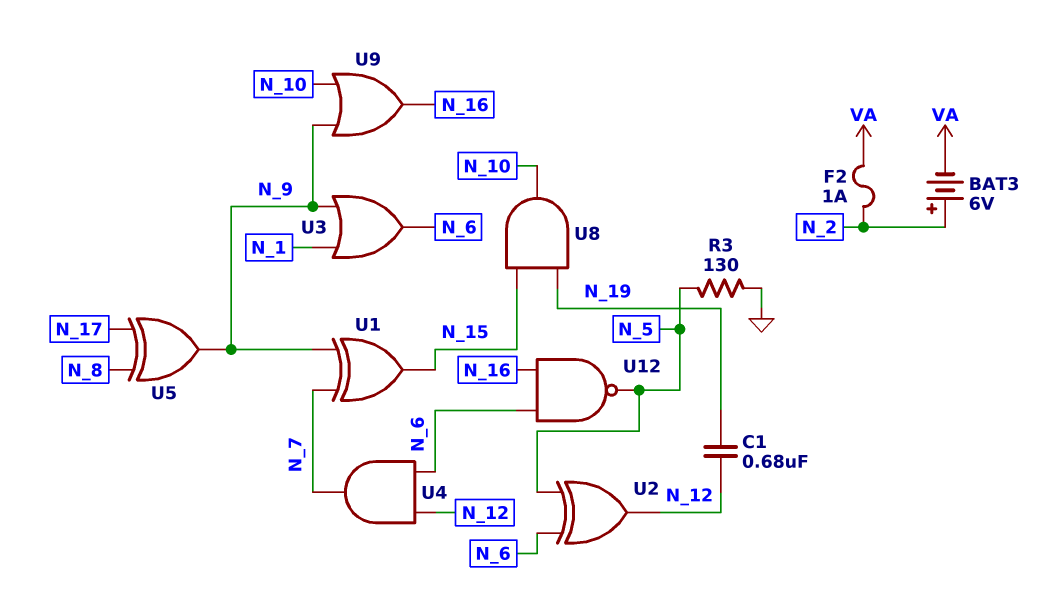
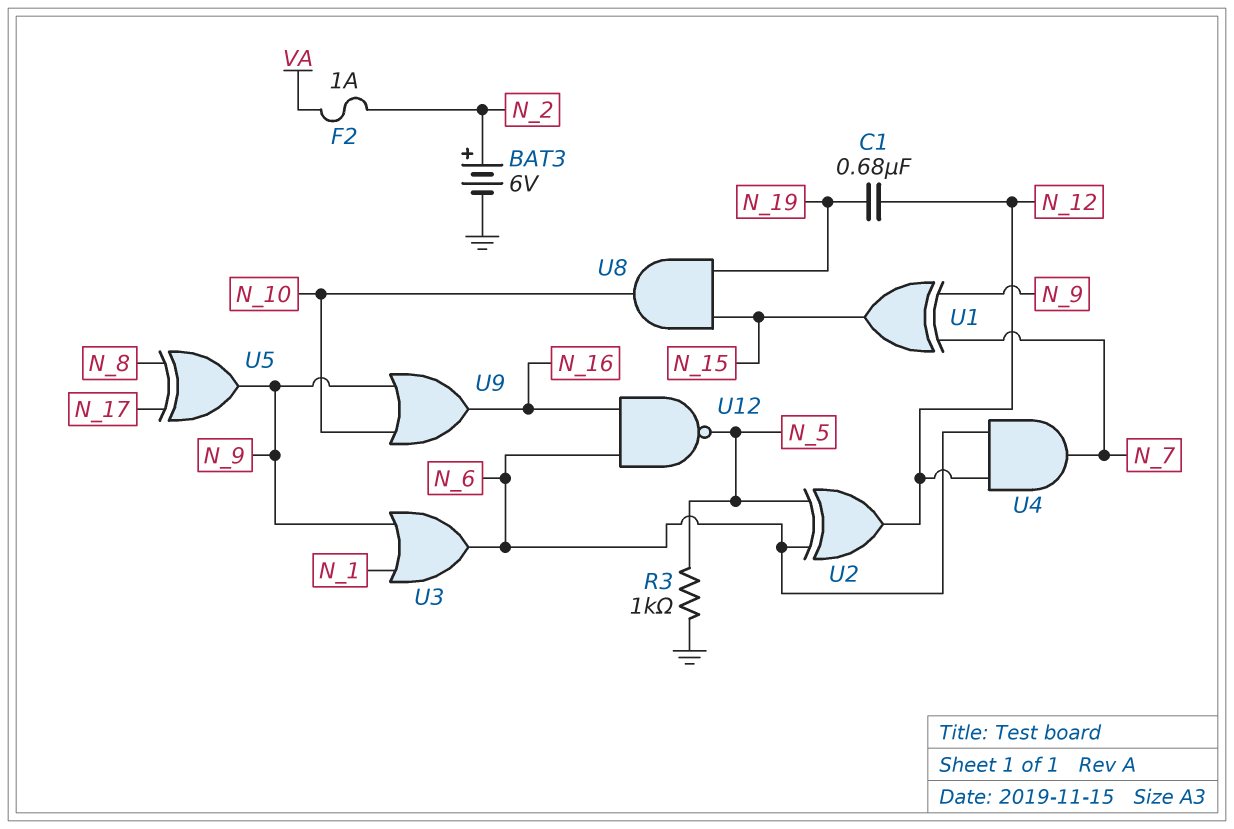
BAT3: 6V (plus N_2, minus VA) -> 6V (plus N_2, minus GND)
R3: 130 (GND, N_5) -> 1k (GND, N_5)

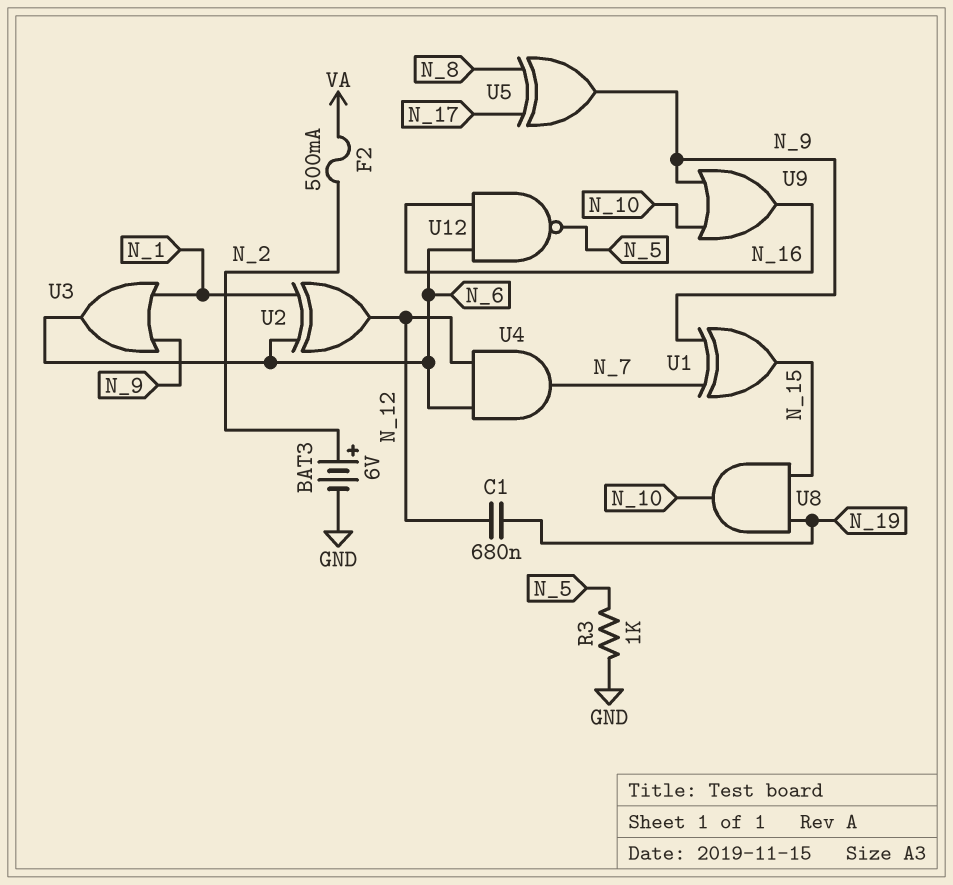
F2: 1A (N_2, VA) -> 500mA (N_2, VA)
U2: XOR (in N_5, in N_6, out N_12) -> XOR (in N_1, in N_6, out N_12)

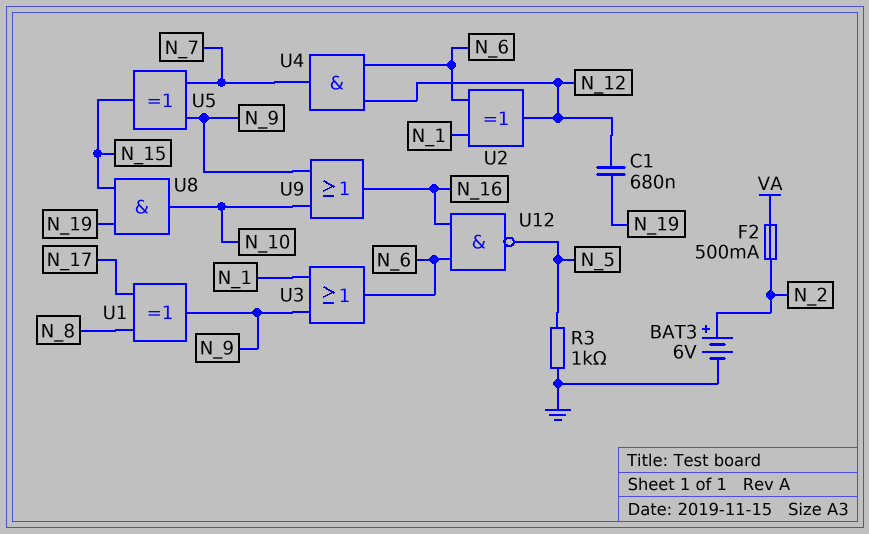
U1: XOR (in N_7, in N_9, out N_15) -> XOR (in N_8, in N_17, out N_9)
U5: XOR (in N_8, in N_17, out N_9) -> XOR (in N_7, in N_9, out N_15)

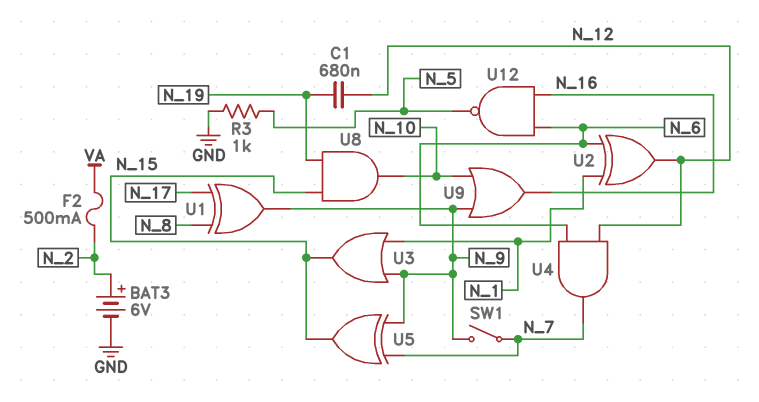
SW1: none -> switch (N_7, N_9)
U3: OR (in N_1, in N_9, out N_6) -> OR (in N_1, in N_9, out N_15)

